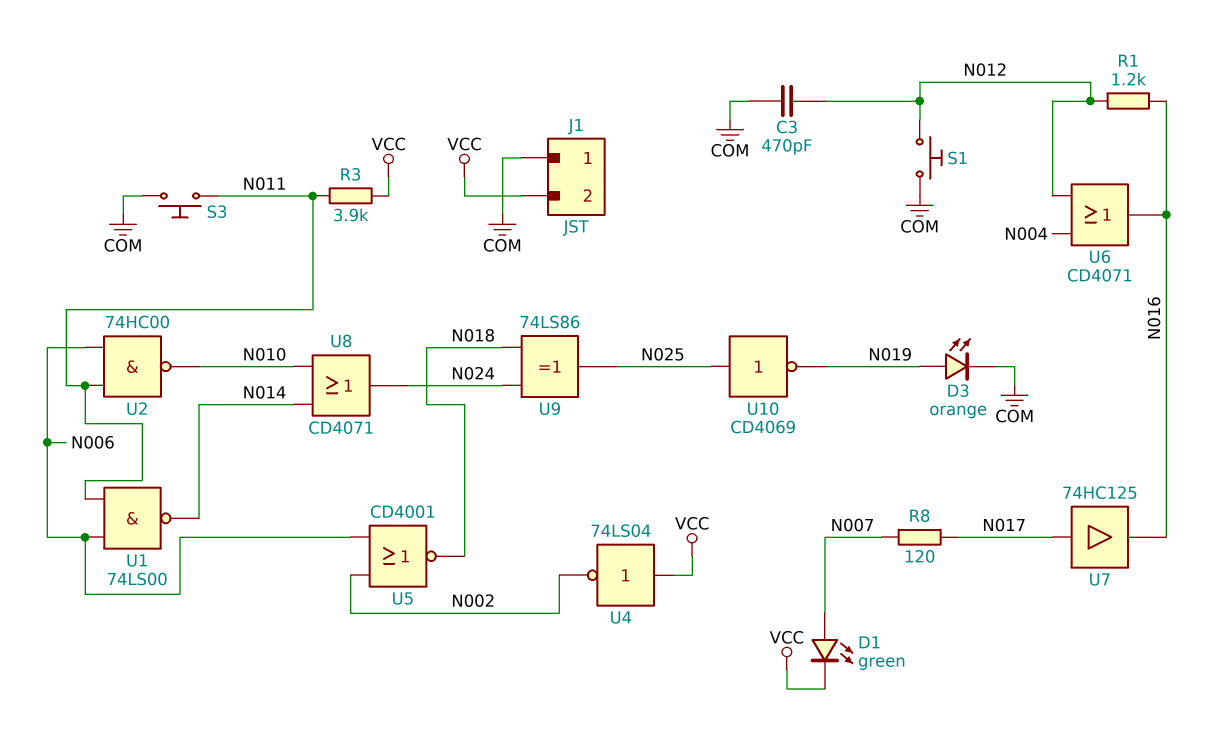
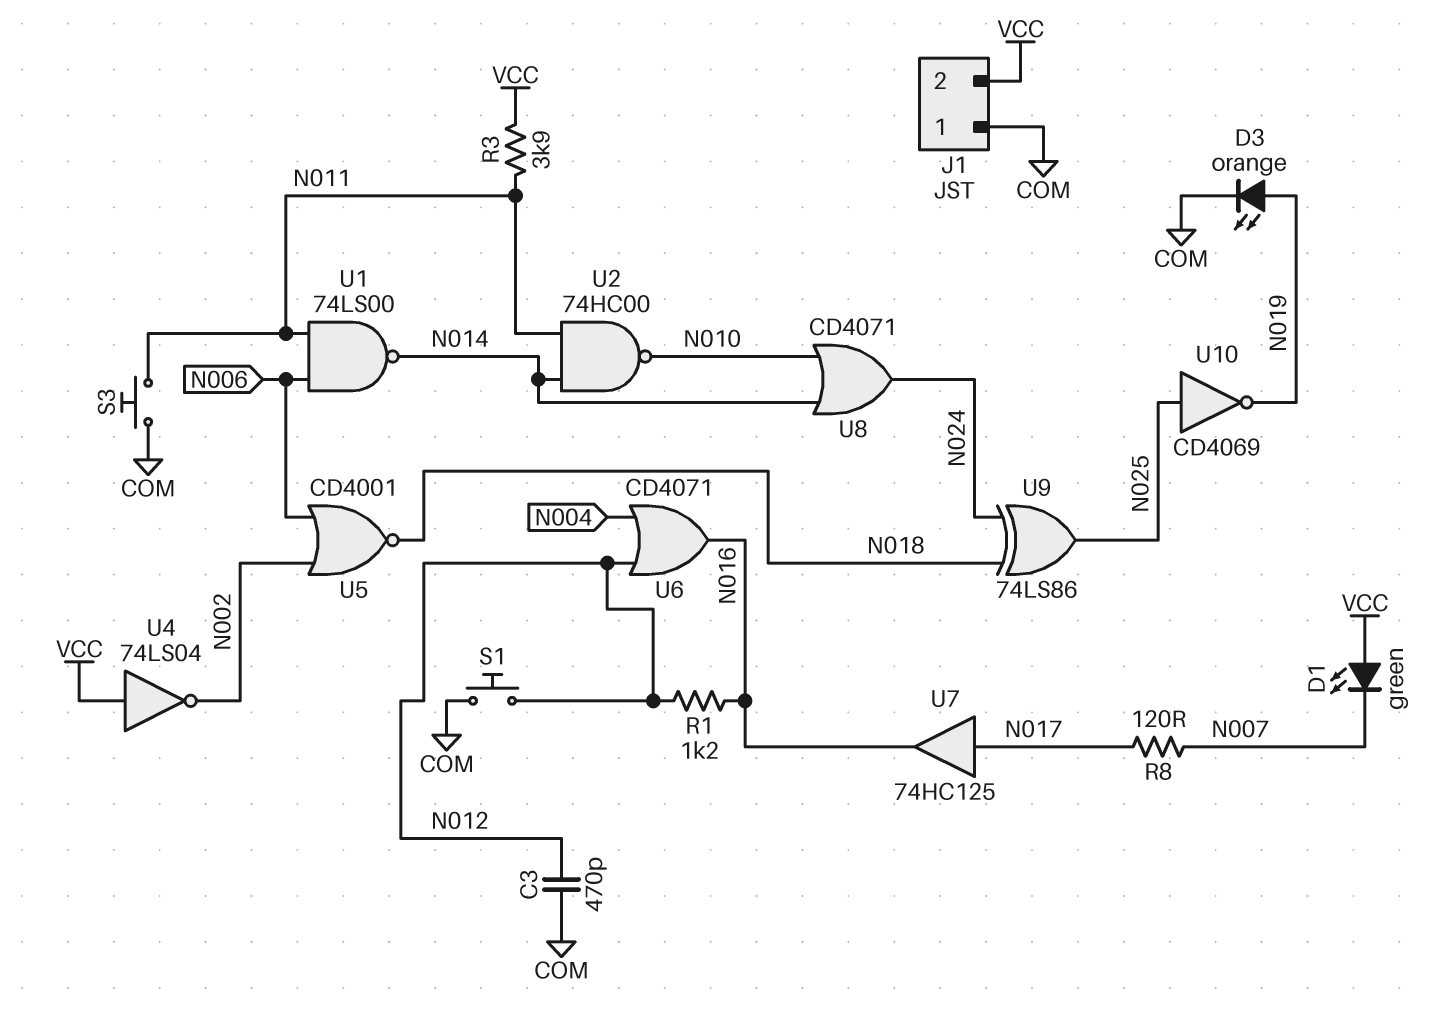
D1: LED green (A N007, K VCC) -> LED green (A VCC, K N007)
U2: NAND 74HC00 (in N006, in N011, out N010) -> NAND 74HC00 (in N011, in N014, out N010)

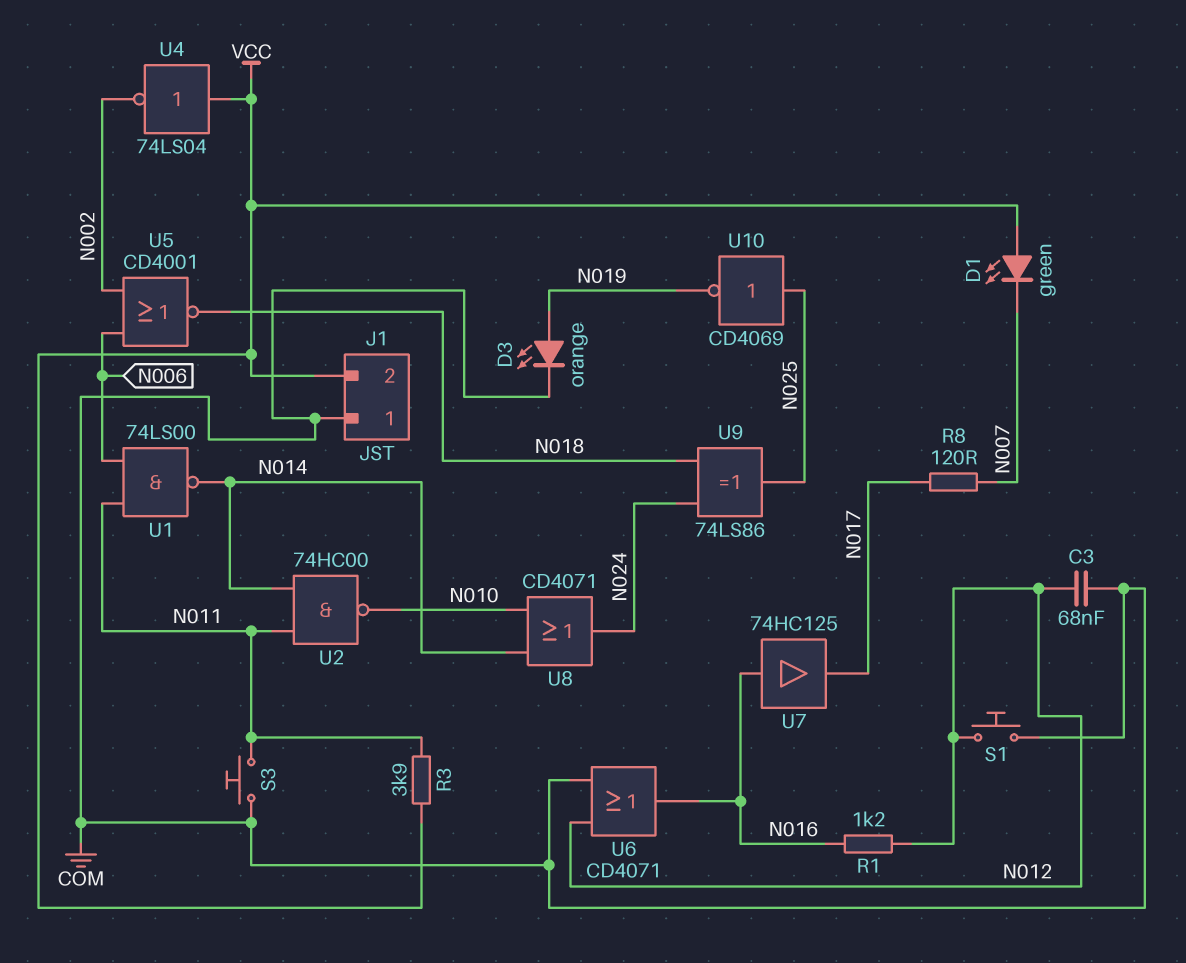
C3: 470pF (COM, N012) -> 68nF (COM, N012)
U6: OR CD4071 (in N004, in N012, out N016) -> OR CD4071 (in COM, in N012, out N016)
U7: buffer 74HC125 (in N017, out N016) -> buffer 74HC125 (in N016, out N017)

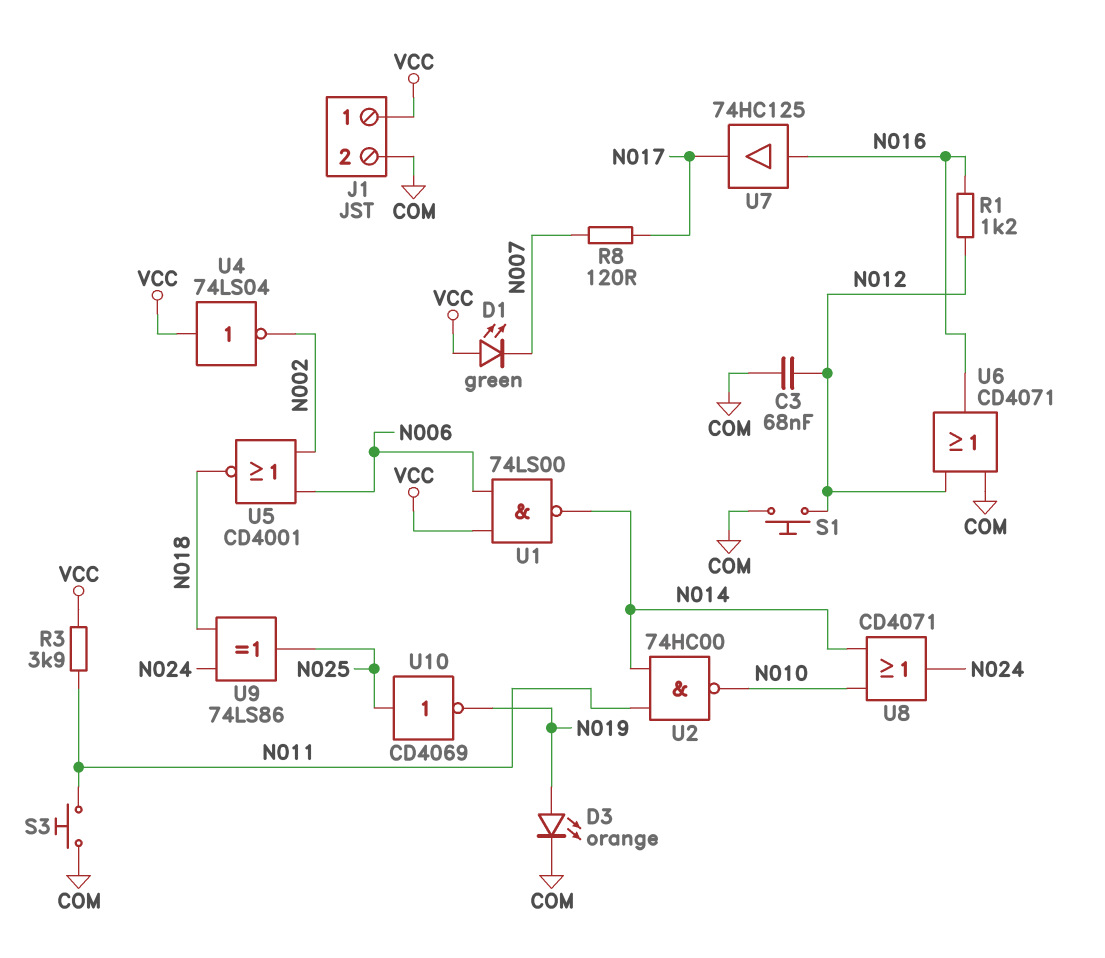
J1 pin 1: COM -> VCC
J1 pin 2: VCC -> COM
U1: NAND 74LS00 (in N006, in N011, out N014) -> NAND 74LS00 (in N006, in VCC, out N014)

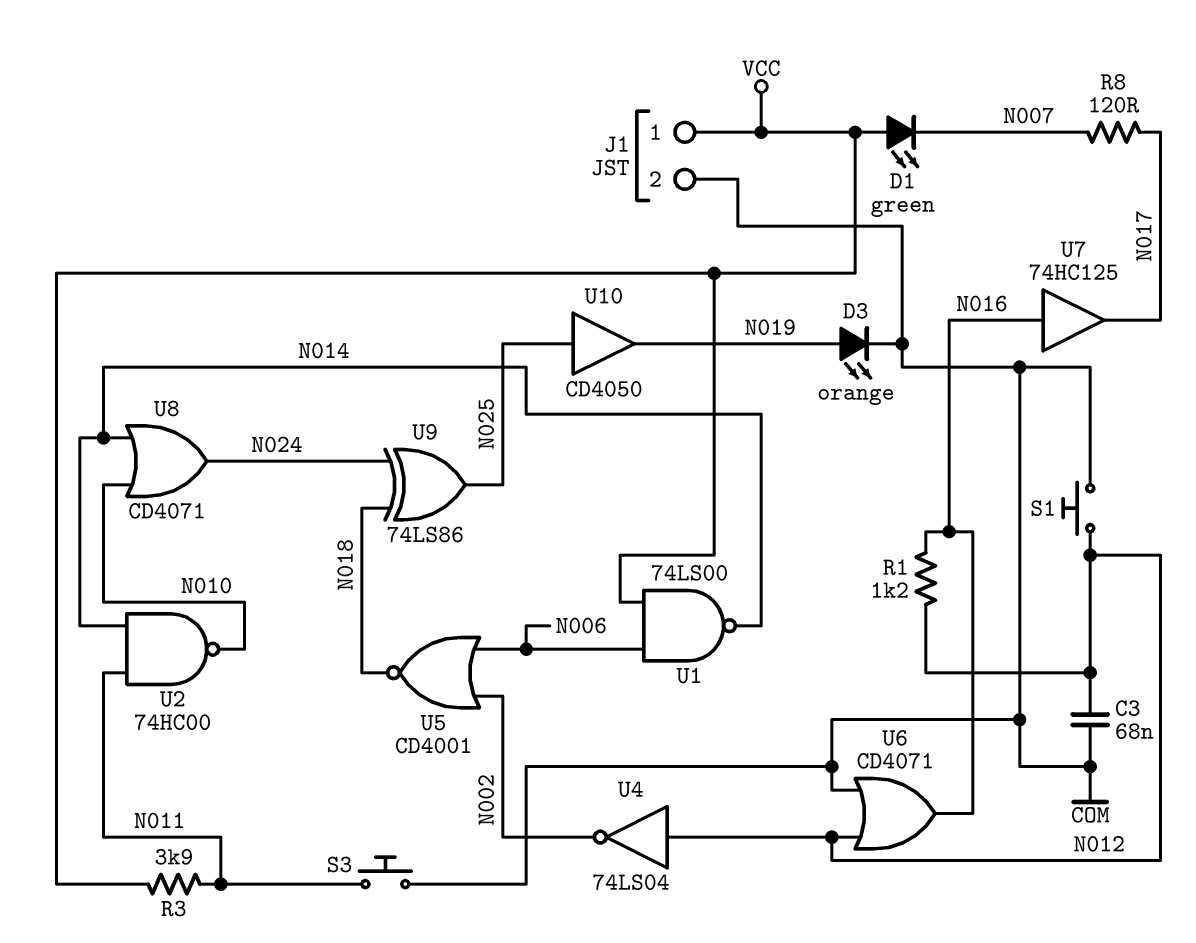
U4: NOT 74LS04 (in VCC, out N002) -> NOT 74LS04 (in N012, out N002)
U10: NOT CD4069 (in N025, out N019) -> buffer CD4050 (in N025, out N019)

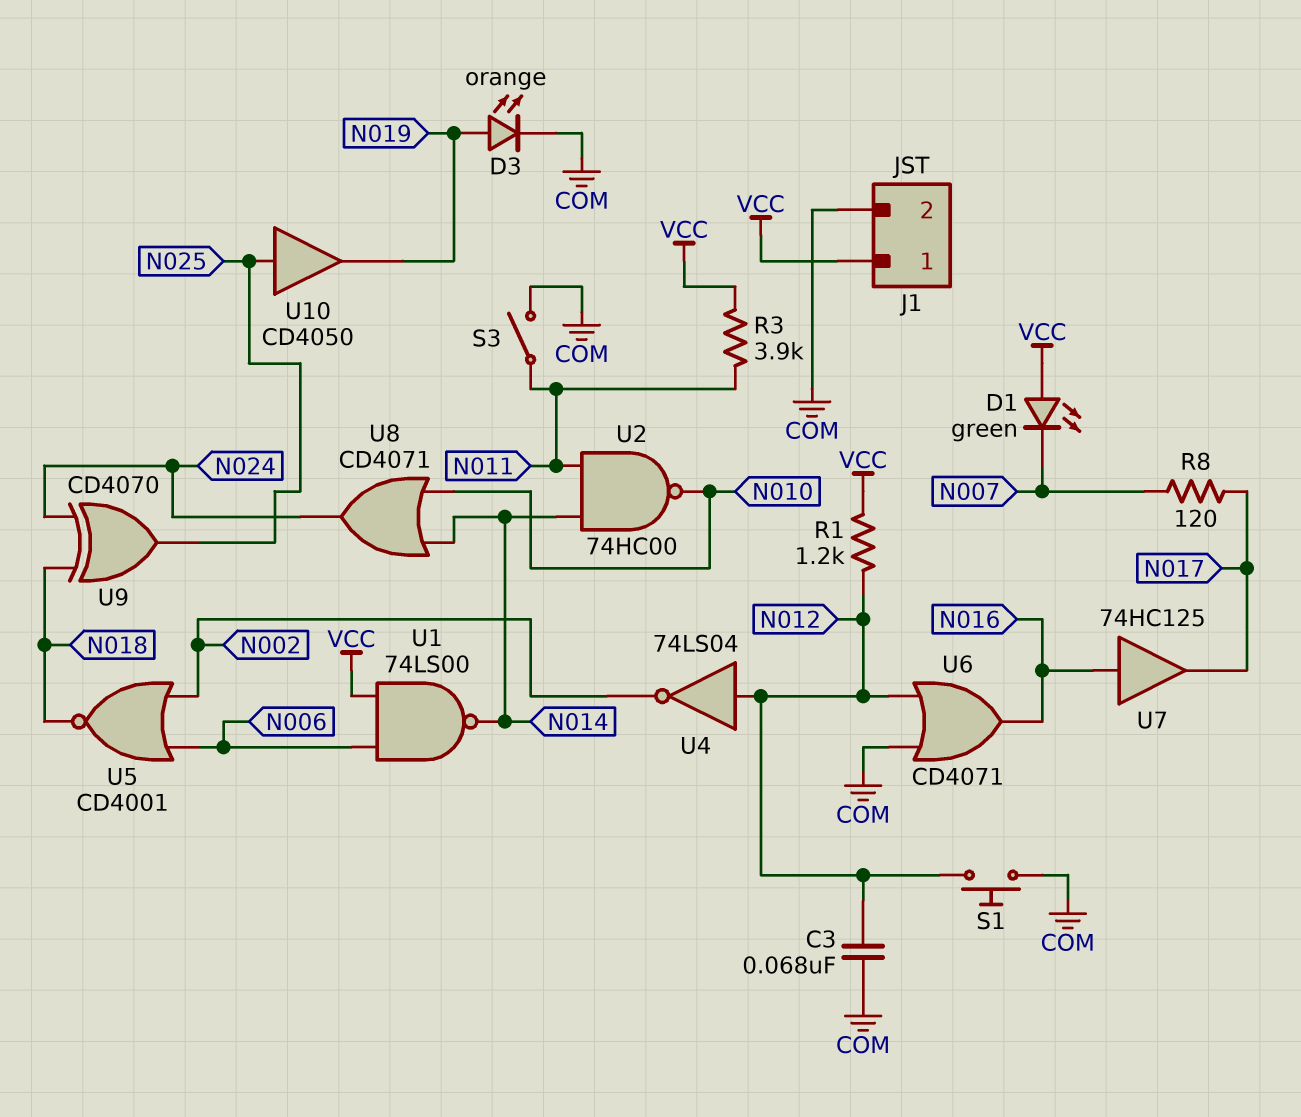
R1: 1.2k (N012, N016) -> 1.2k (N012, VCC)
S3: button (COM, N011) -> switch (COM, N011)
U9: XOR 74LS86 (in N018, in N024, out N025) -> XOR CD4070 (in N018, in N024, out N025)

